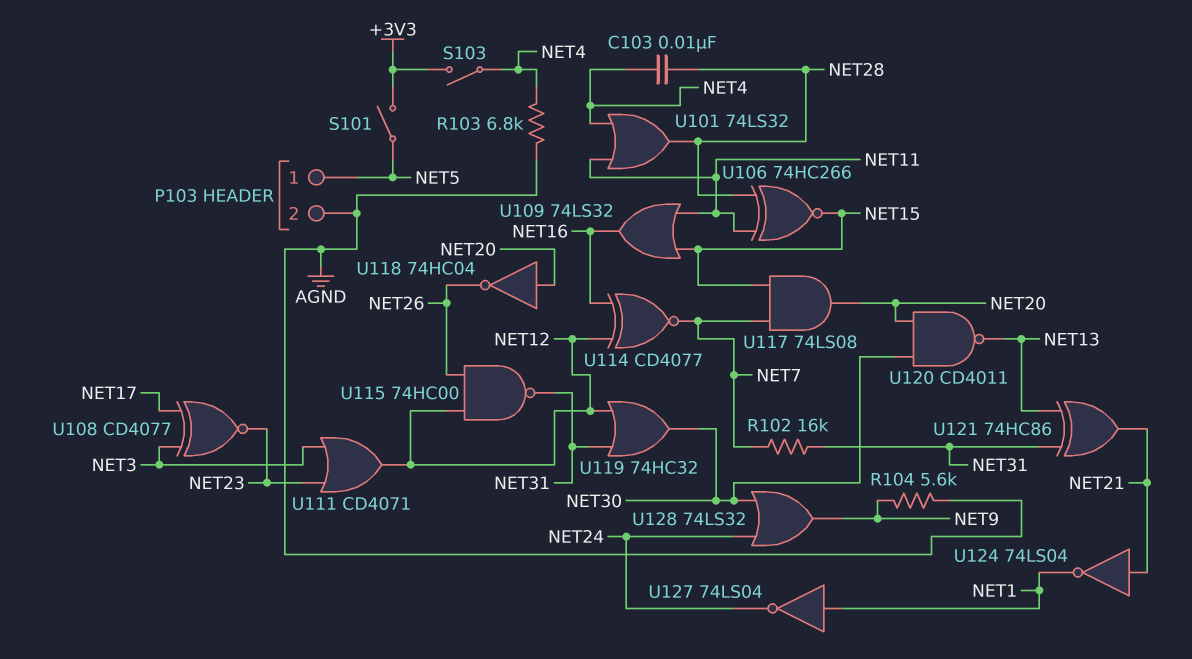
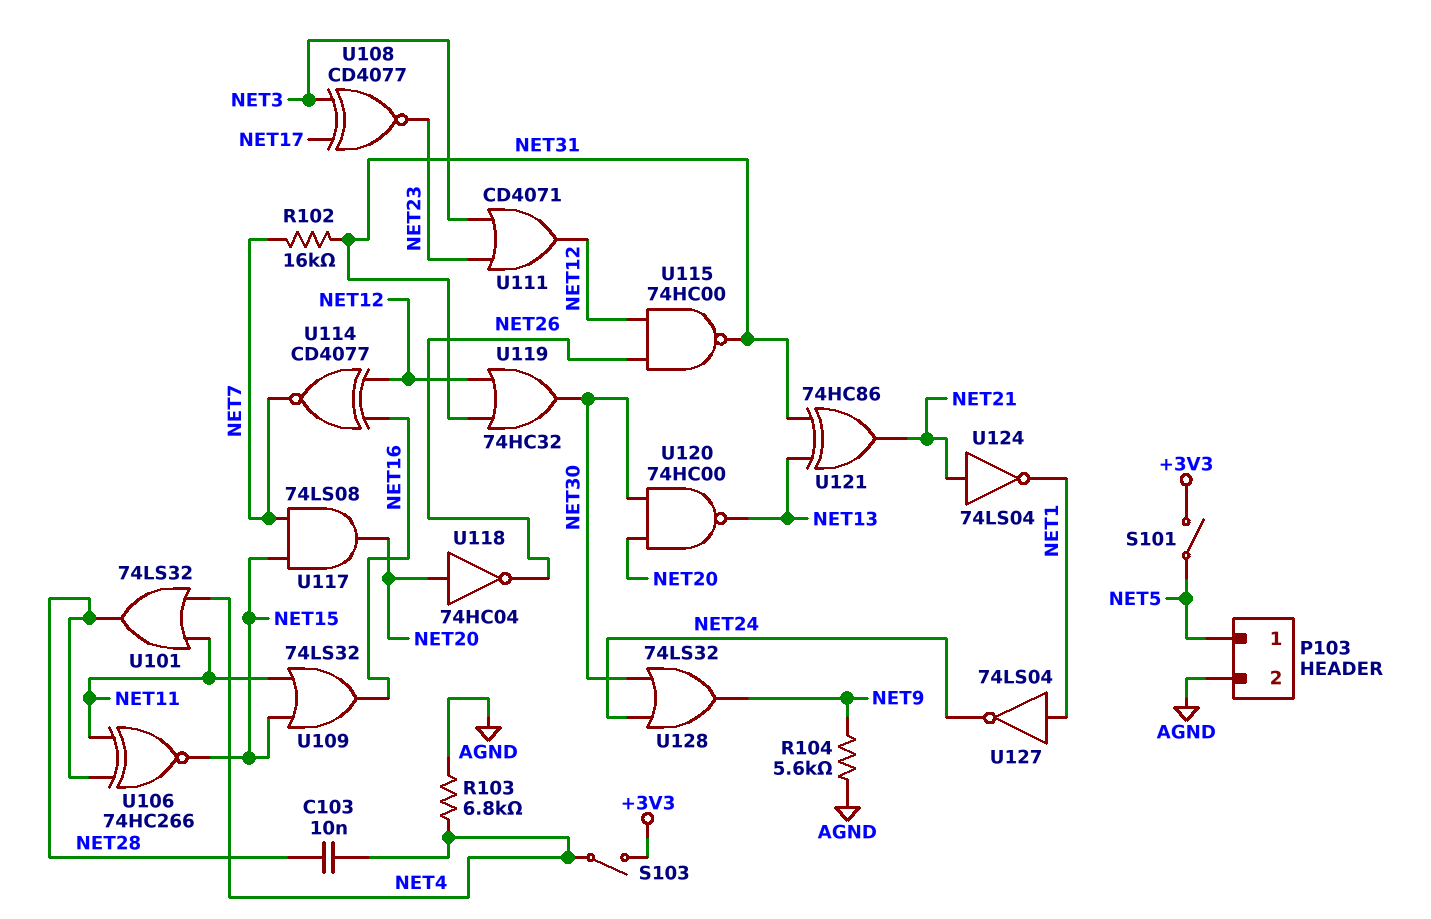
U120: NAND CD4011 (in NET20, in NET30, out NET13) -> NAND 74HC00 (in NET20, in NET30, out NET13)

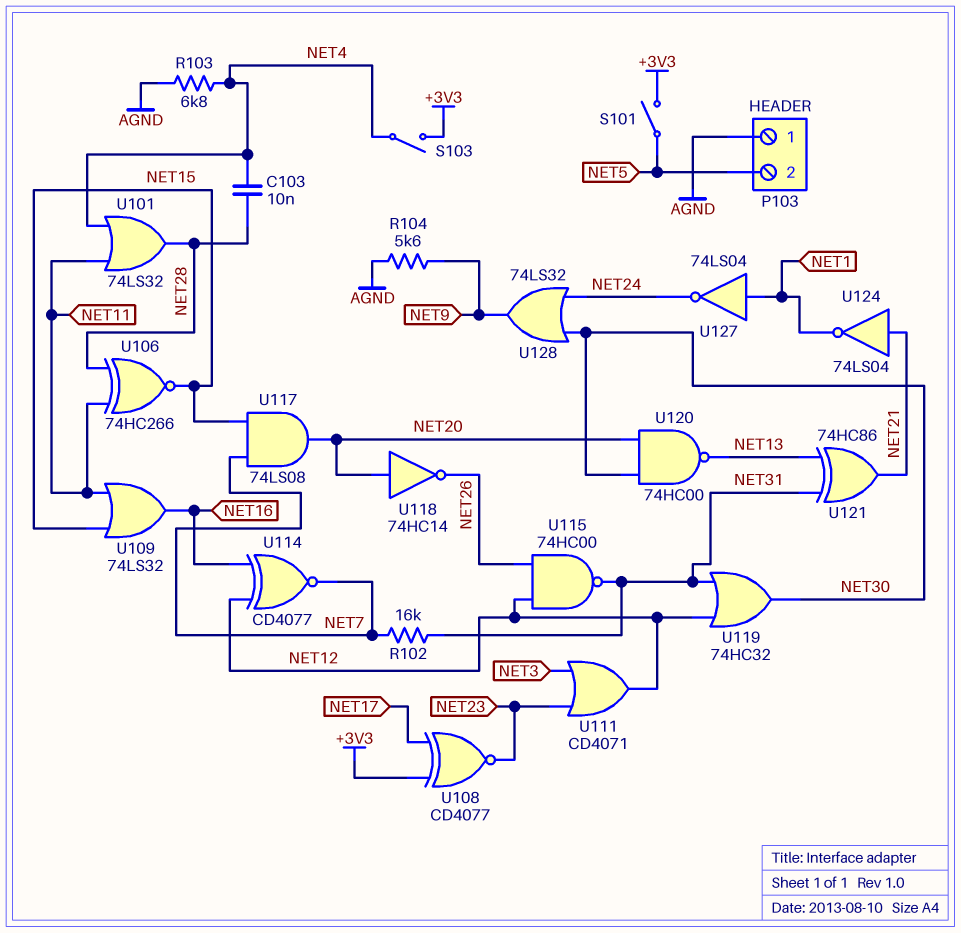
P103 pin 1: NET5 -> AGND
P103 pin 2: AGND -> NET5
U108: XNOR CD4077 (in NET3, in NET17, out NET23) -> XNOR CD4077 (in +3V3, in NET17, out NET23)
U118: NOT 74HC04 (in NET20, out NET26) -> NOT 74HC14 (in NET20, out NET26)

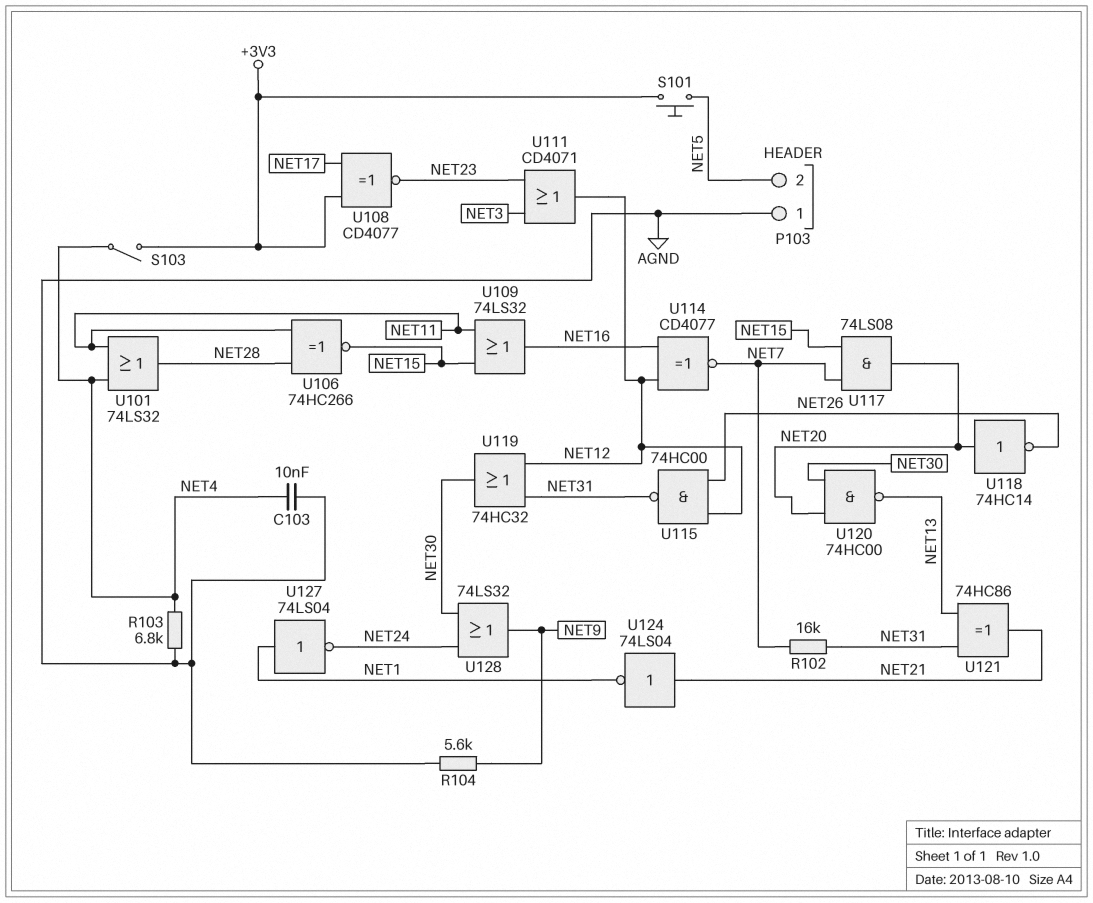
C103: 10nF (NET4, NET28) -> 10nF (AGND, NET4)
S101: switch (+3V3, NET5) -> button (+3V3, NET5)

